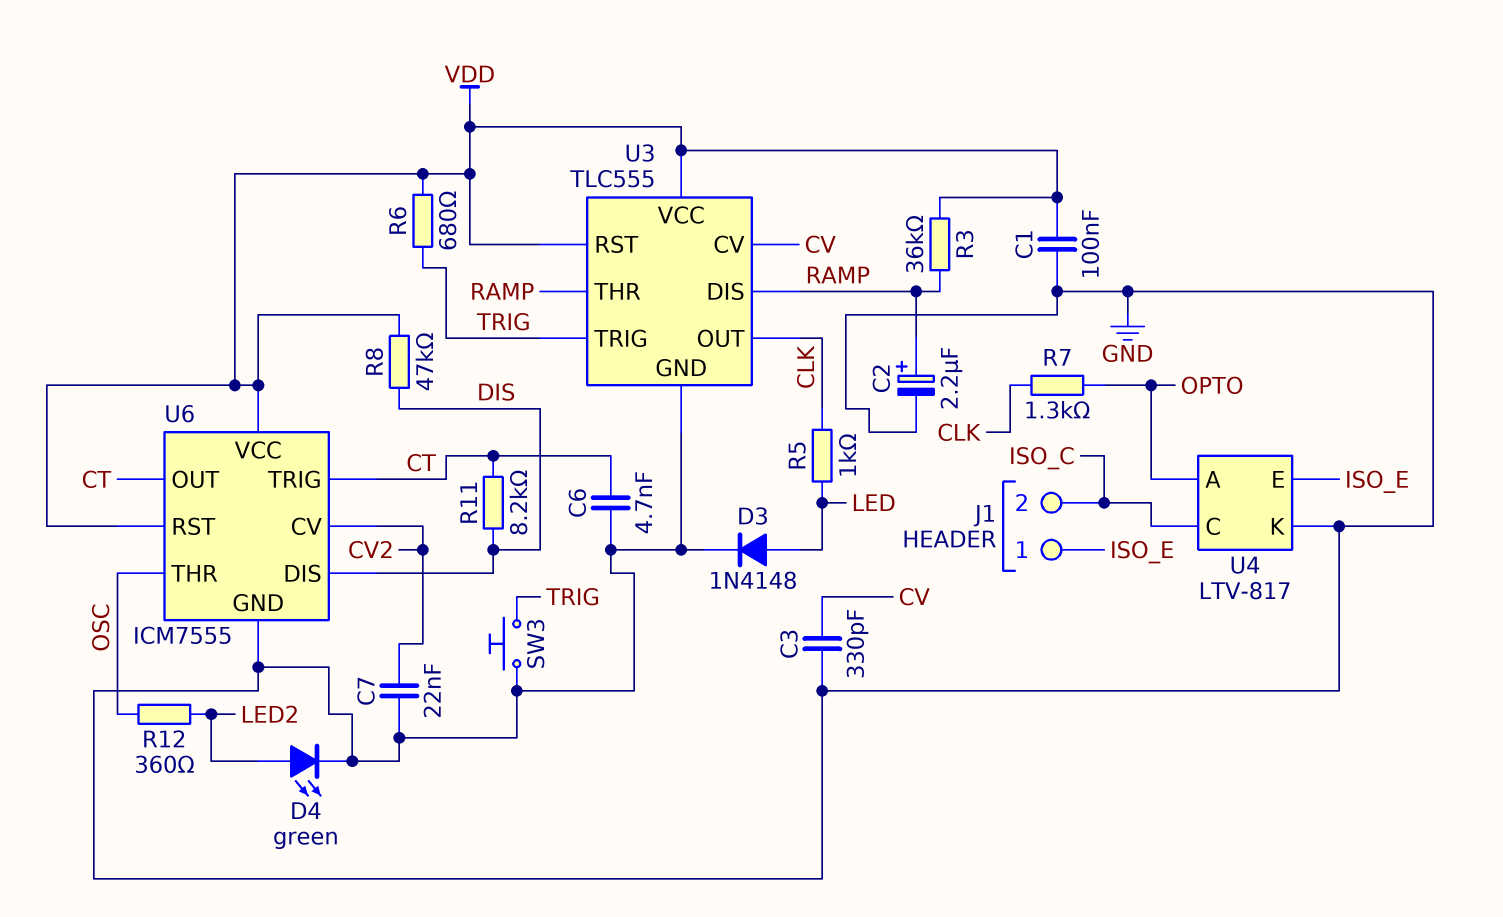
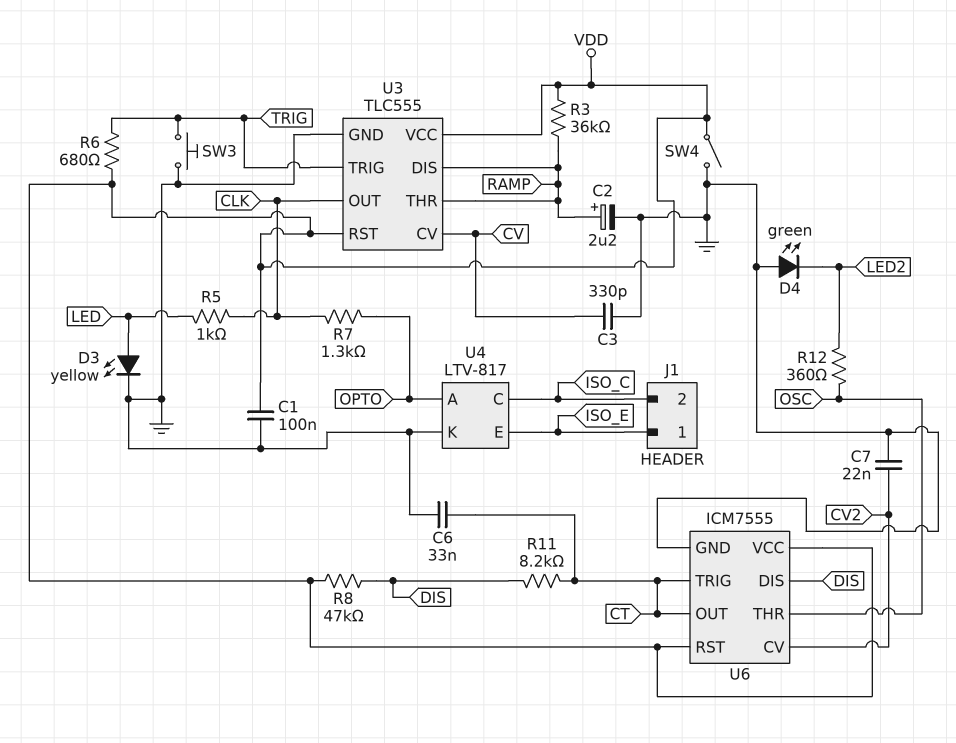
C6: 4.7nF (CT, GND) -> 33nF (CT, GND)
D3: diode 1N4148 (A LED, K GND) -> LED yellow (A LED, K GND)
D4: LED green (A LED2, K GND) -> LED green (A GND, K LED2)
SW4: none -> switch (GND, VDD)

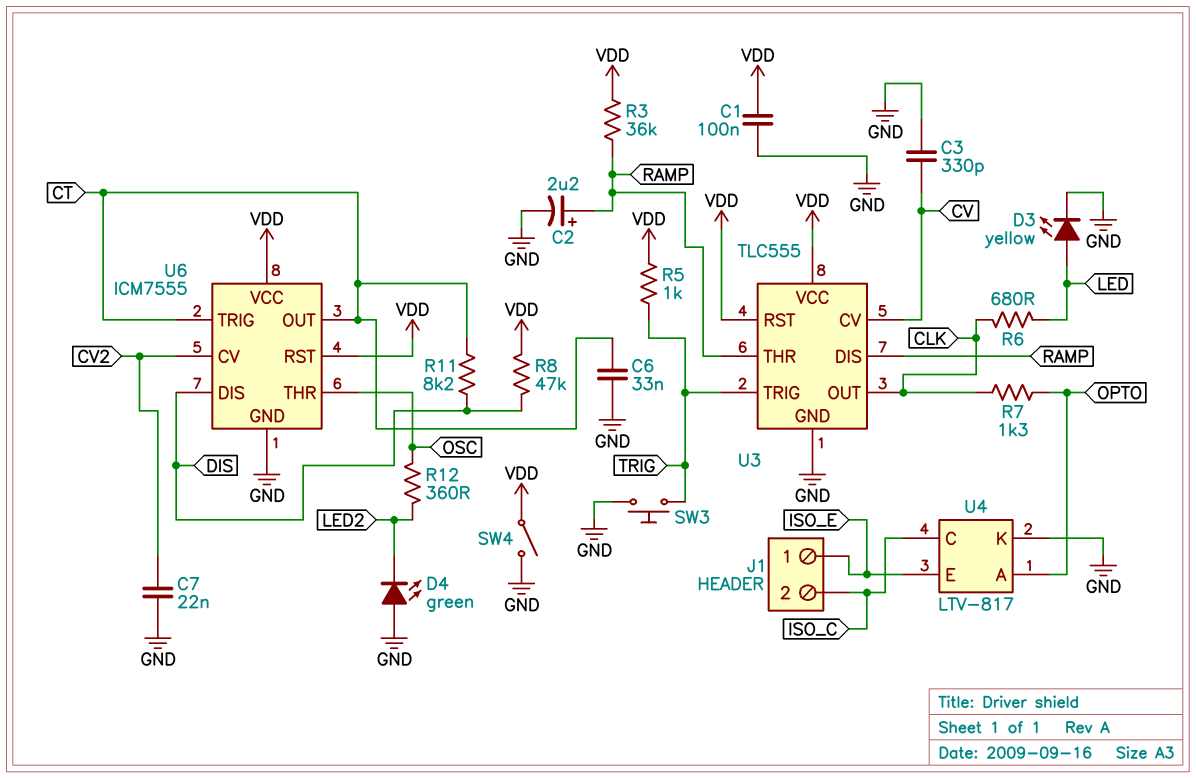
R5: 1k (CLK, LED) -> 1k (TRIG, VDD)
R6: 680 (TRIG, VDD) -> 680 (CLK, LED)

